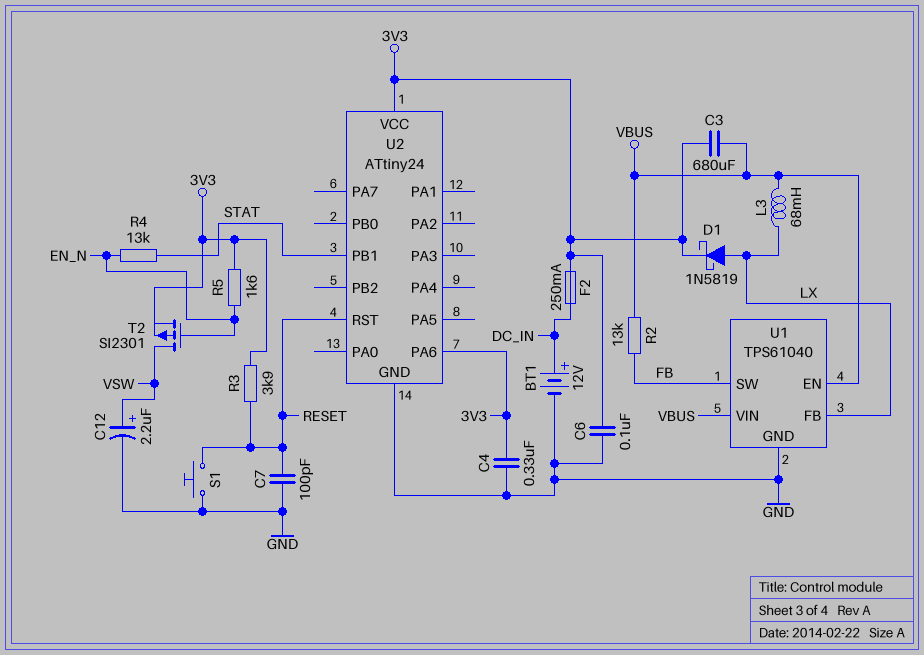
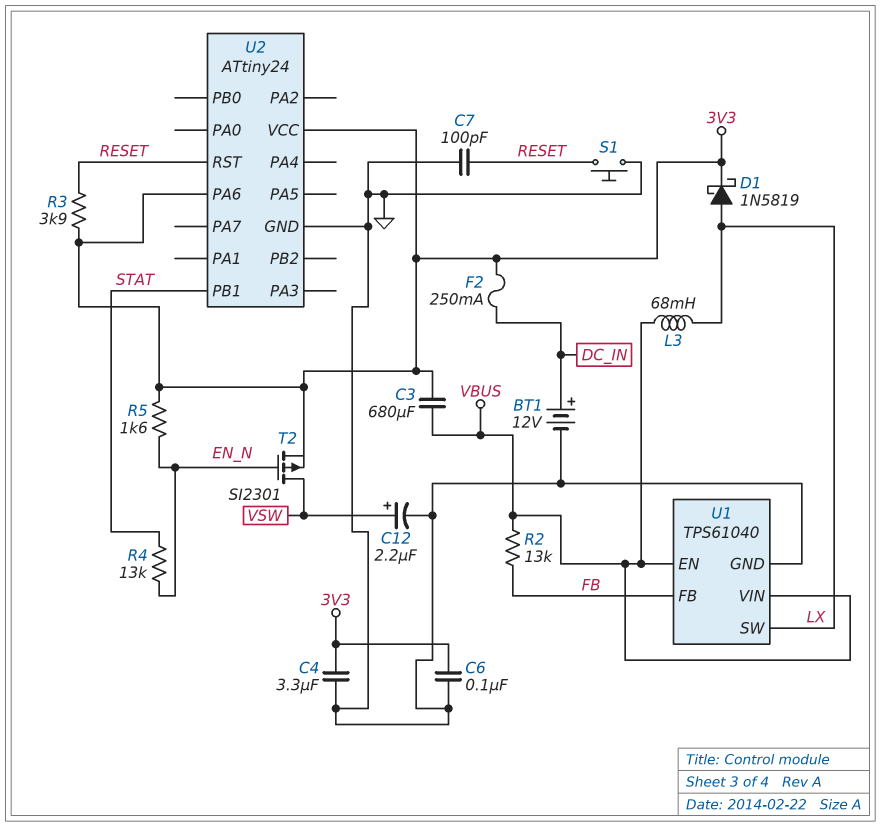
C4: 330nF (3V3, GND) -> 3.3uF (3V3, GND)
U1 pin FB: LX -> FB
U1 pin SW: FB -> LX

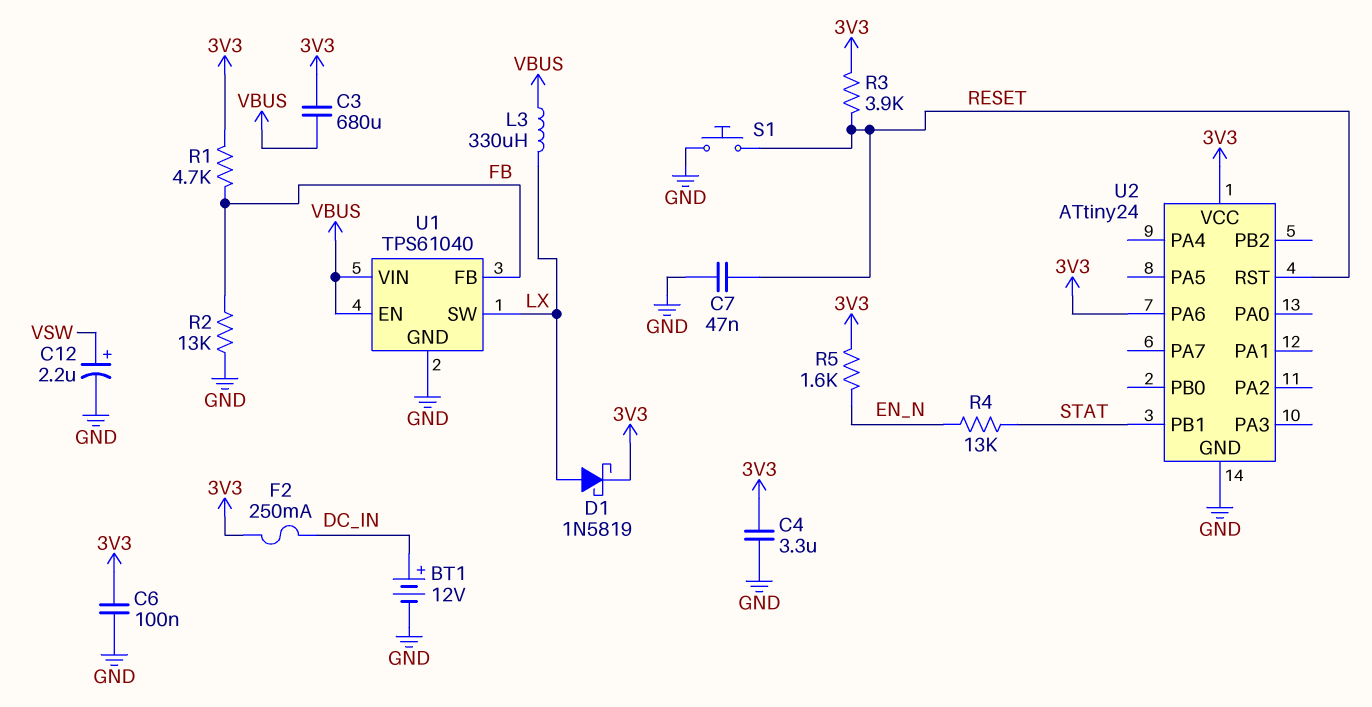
C7: 100pF (GND, RESET) -> 47nF (GND, RESET)
L3: 68mH (LX, VBUS) -> 330uH (LX, VBUS)
R1: none -> 4.7k (3V3, FB)
R2: 13k (FB, VBUS) -> 13k (FB, GND)
T2: PMOS SI2301 (G EN_N, D VSW, S 3V3) -> none

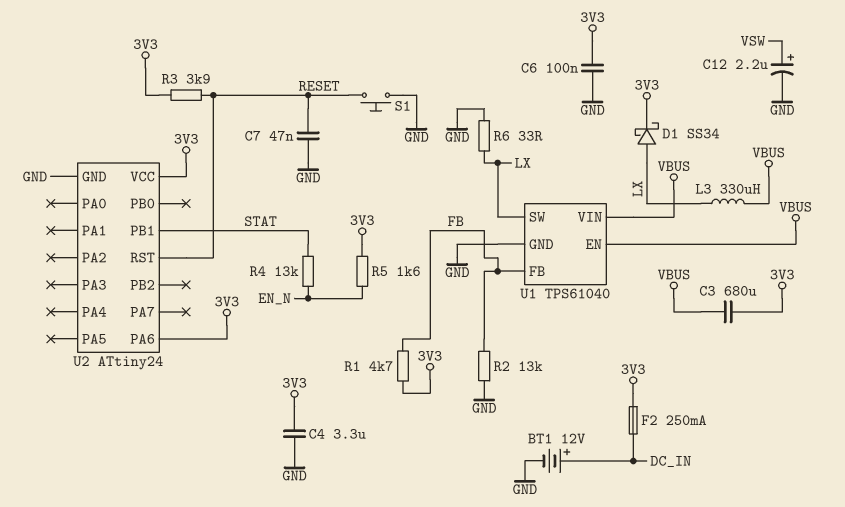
D1: schottky 1N5819 (A LX, K 3V3) -> schottky SS34 (A LX, K 3V3)
R6: none -> 33 (GND, LX)

